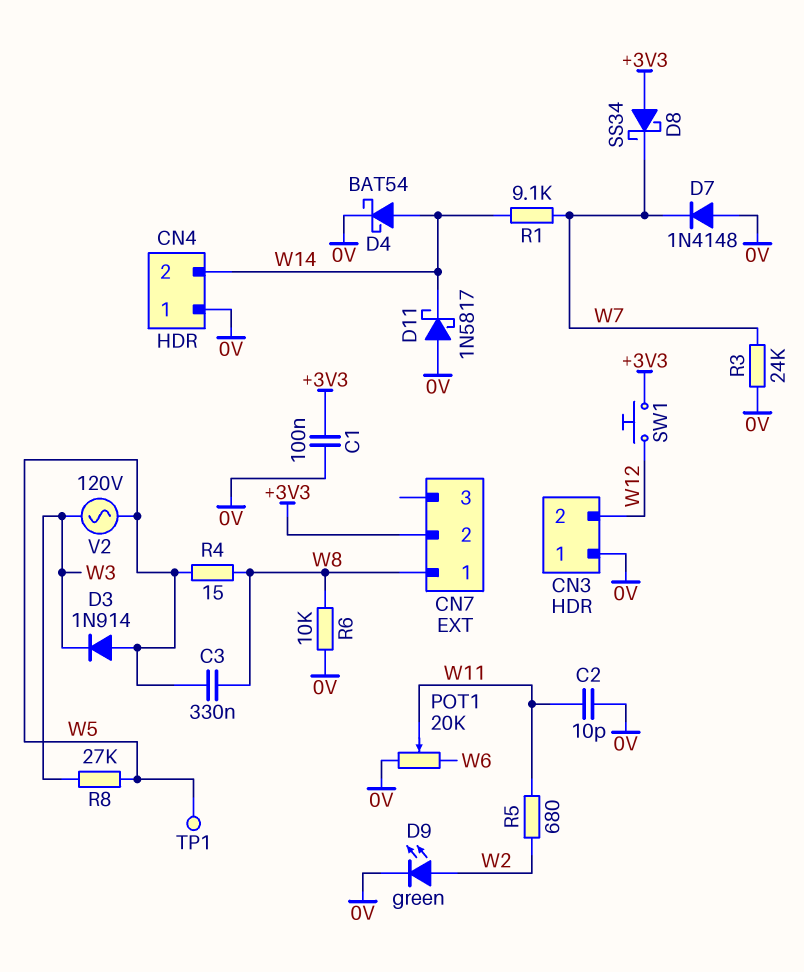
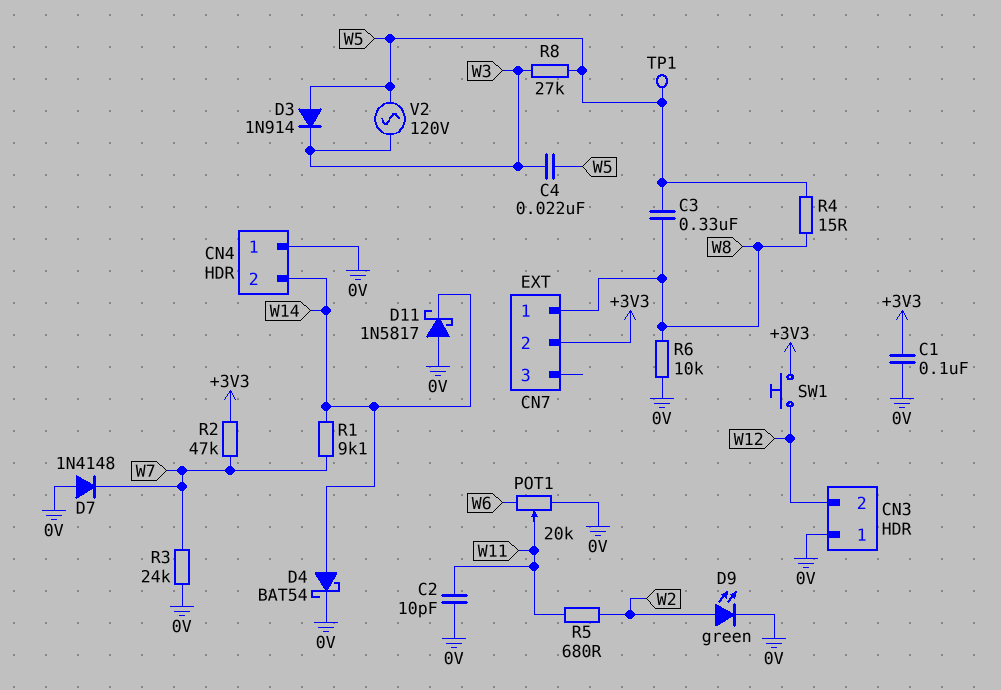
C4: none -> 22nF (W3, W5)
D8: schottky SS34 (A +3V3, K W7) -> none
R2: none -> 47k (+3V3, W7)

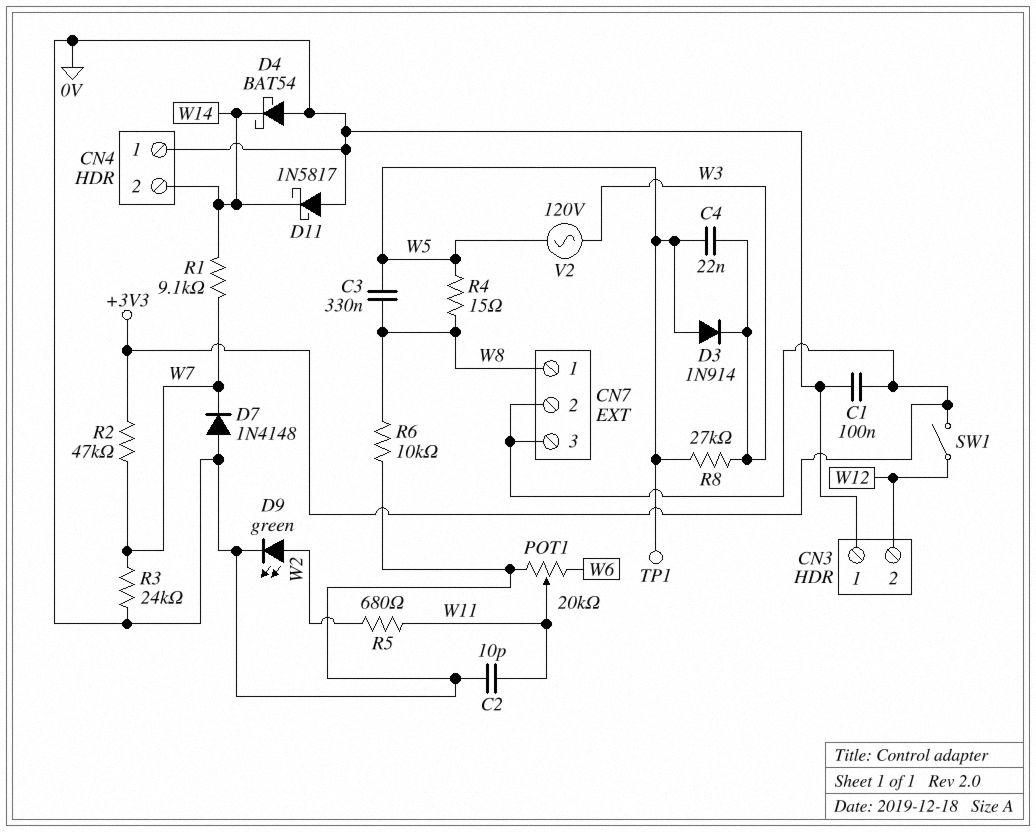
CN7 pin 3: none -> +3V3
D4: schottky BAT54 (A W14, K 0V) -> schottky BAT54 (A 0V, K W14)
SW1: button (+3V3, W12) -> switch (+3V3, W12)

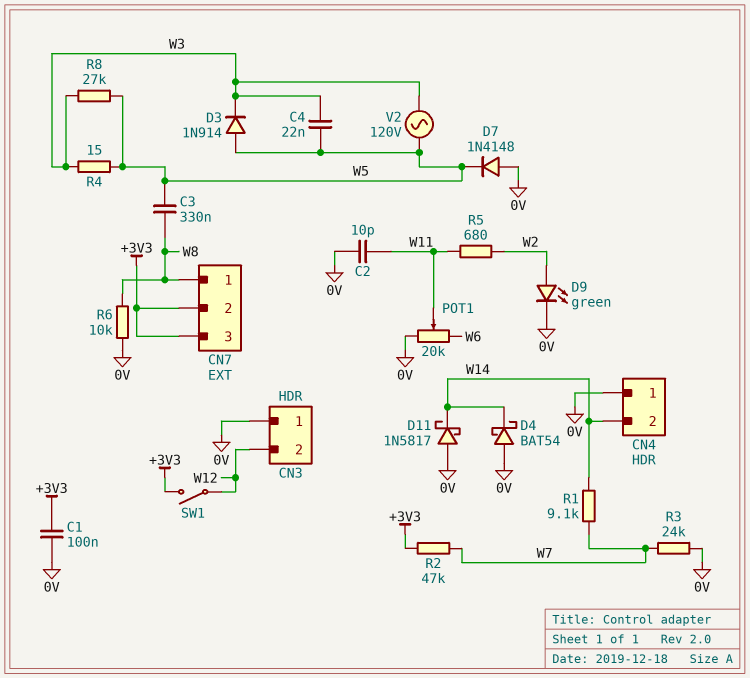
D7: diode 1N4148 (A 0V, K W7) -> diode 1N4148 (A 0V, K W5)
R4: 15 (W5, W8) -> 15 (W3, W5)
TP1: test point (W5) -> none

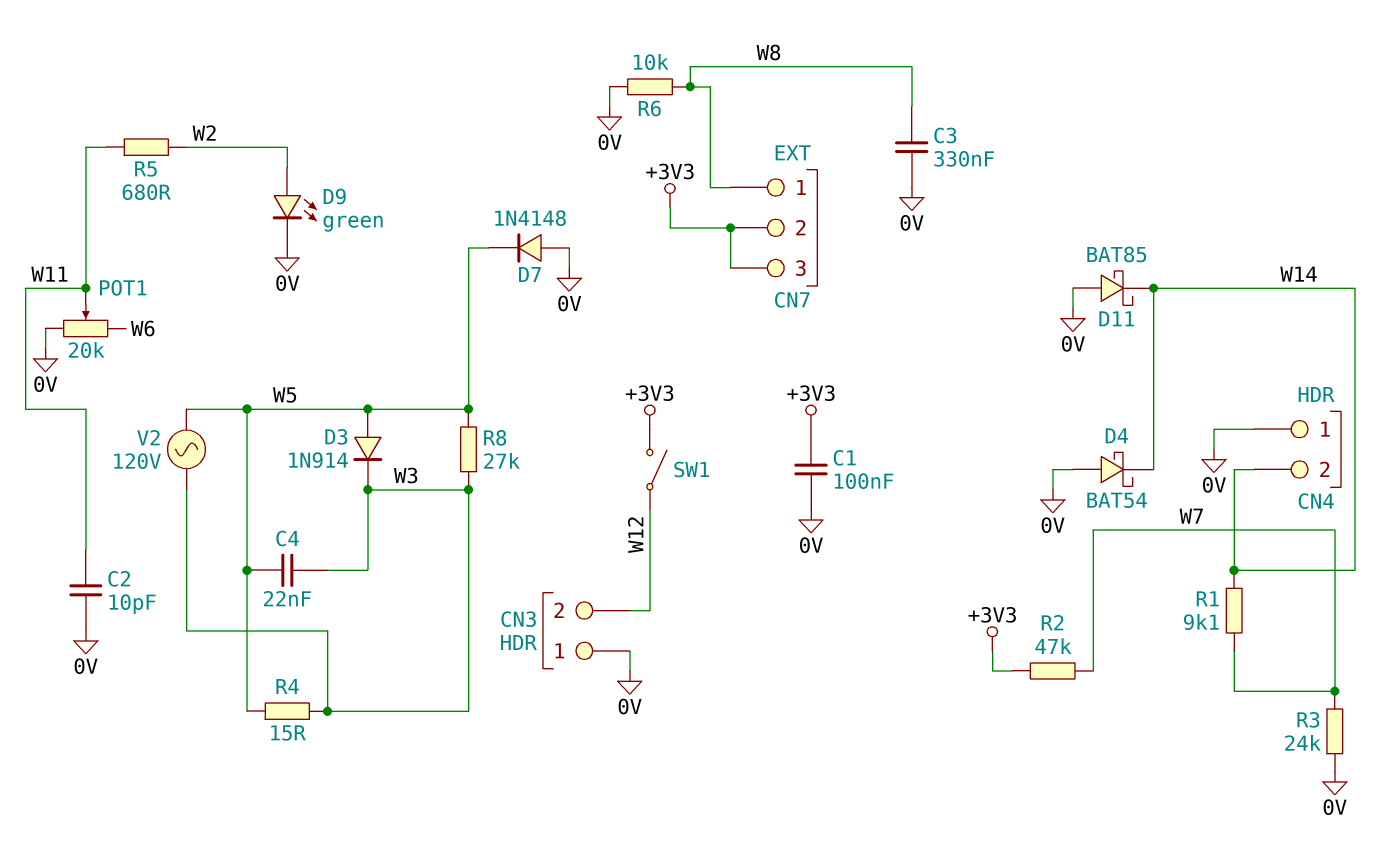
C3: 330nF (W5, W8) -> 330nF (0V, W8)
D11: schottky 1N5817 (A 0V, K W14) -> schottky BAT85 (A 0V, K W14)

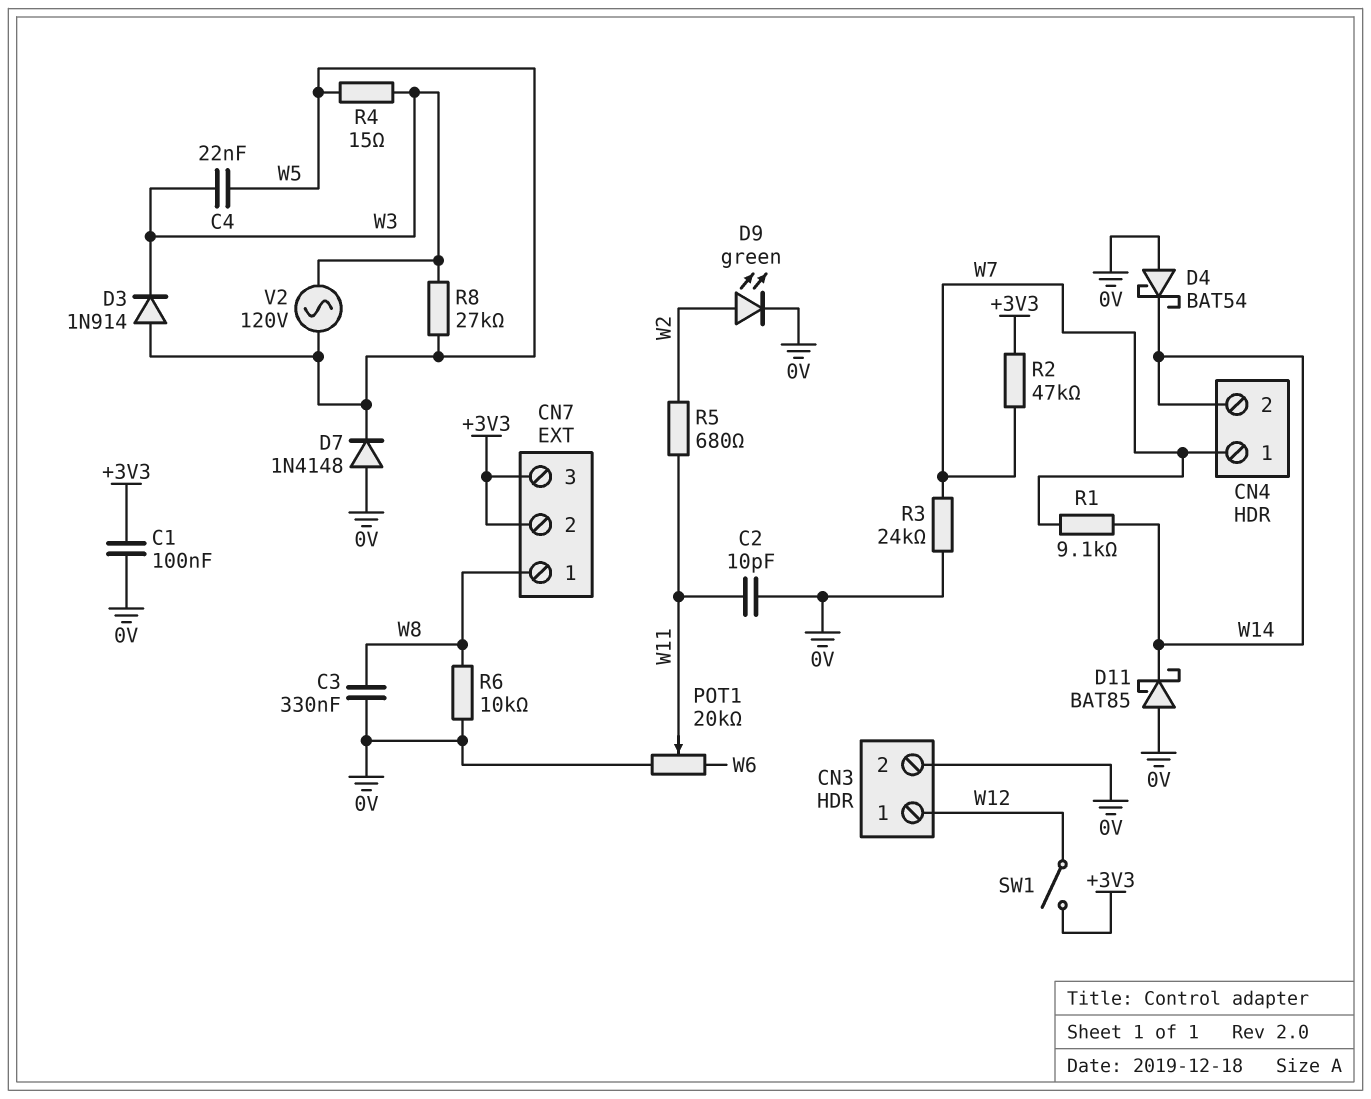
CN3 pin 1: 0V -> W12
CN3 pin 2: W12 -> 0V
CN4 pin 1: 0V -> W7

